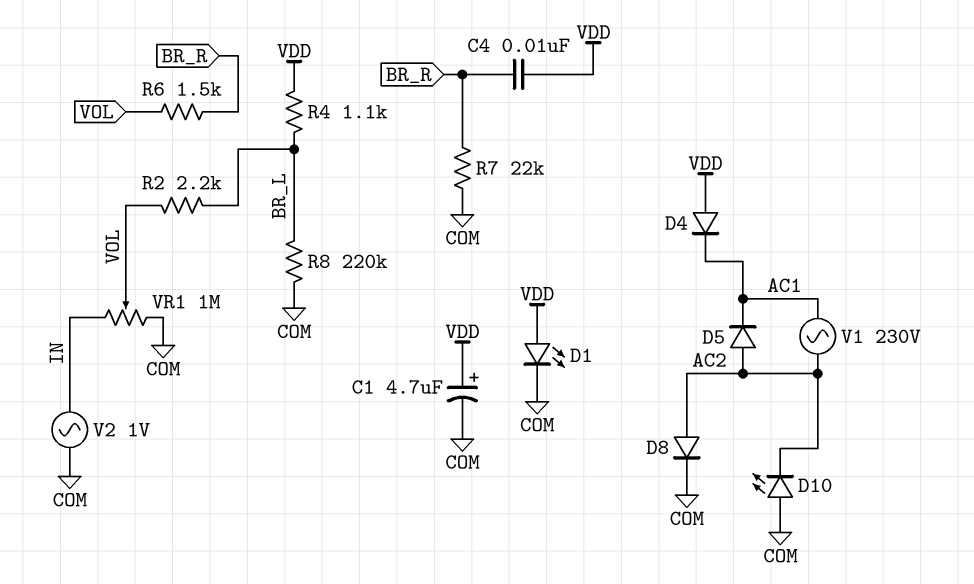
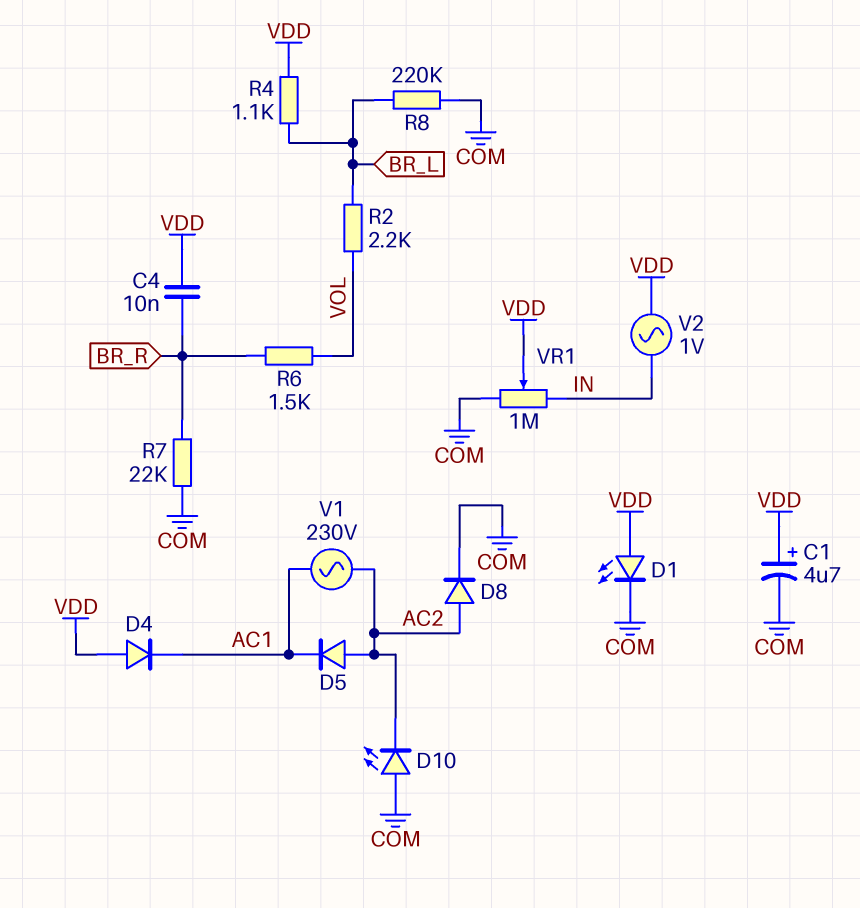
V2: AC 1V (COM, IN) -> AC 1V (IN, VDD)
VR1: 1M (COM, IN, wiper VOL) -> 1M (COM, IN, wiper VDD)

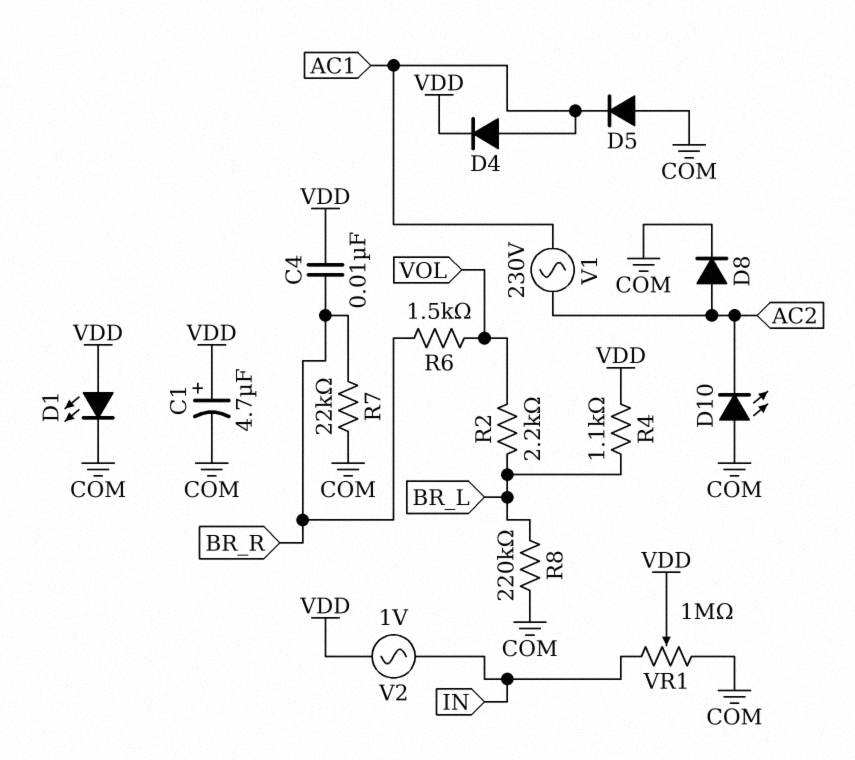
D4: diode (A VDD, K AC1) -> diode (A AC1, K VDD)
D5: diode (A AC2, K AC1) -> diode (A COM, K AC1)

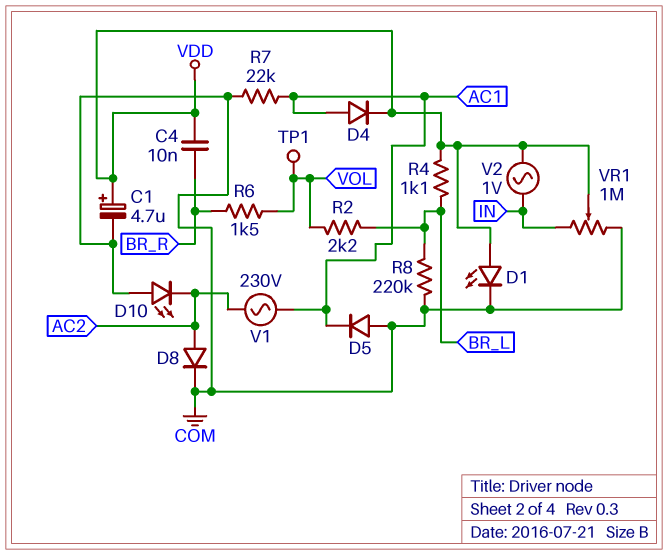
R7: 22k (BR_R, COM) -> 22k (AC1, COM)
TP1: none -> test point (VOL)

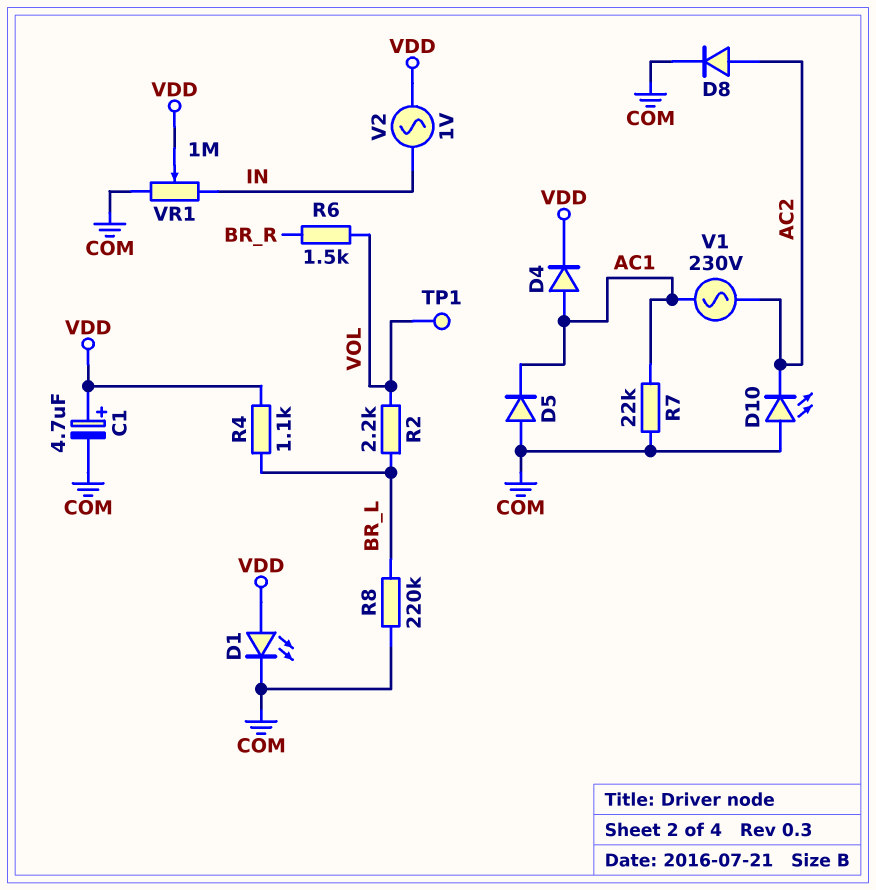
C4: 10nF (BR_R, VDD) -> none

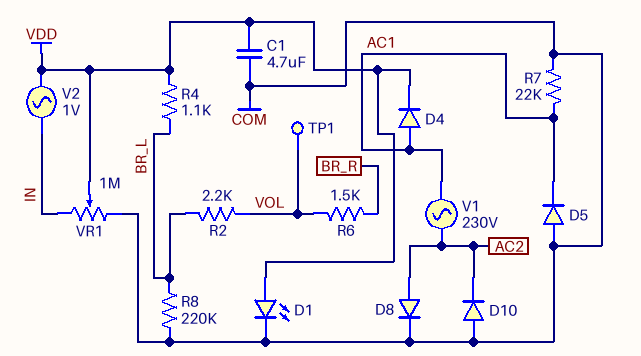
C1: 4.7uF (plus VDD, minus COM) -> 4.7uF (COM, VDD)
D10: LED (A COM, K AC2) -> diode (A COM, K AC2)

